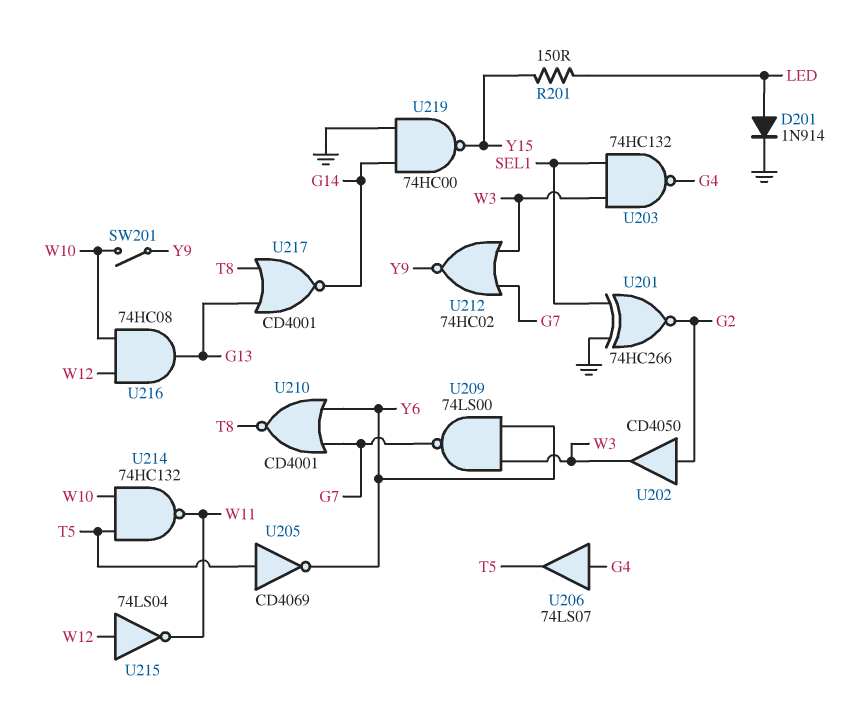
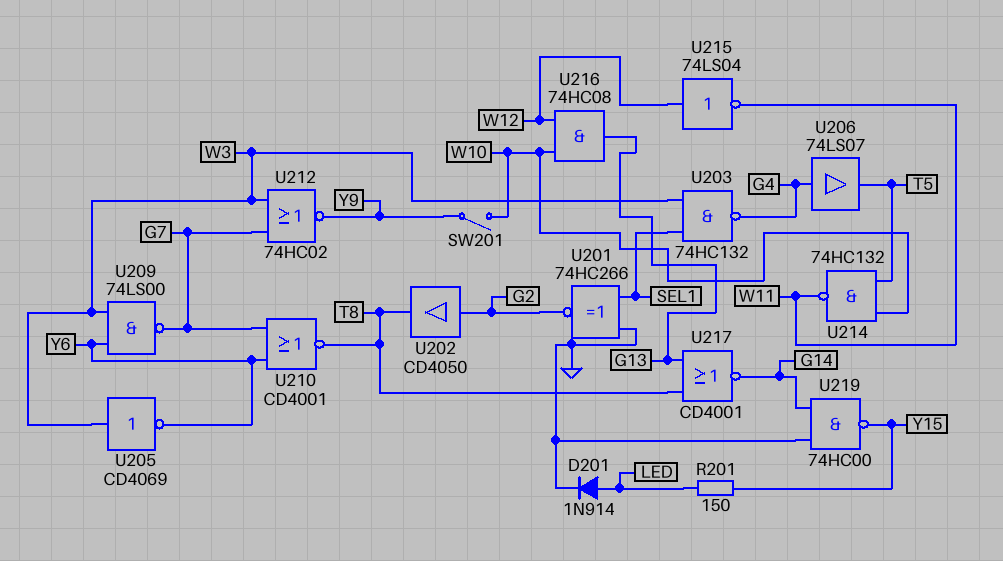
U202: buffer CD4050 (in G2, out W3) -> buffer CD4050 (in G2, out T8)
U205: NOT CD4069 (in T5, out Y6) -> NOT CD4069 (in W3, out Y6)

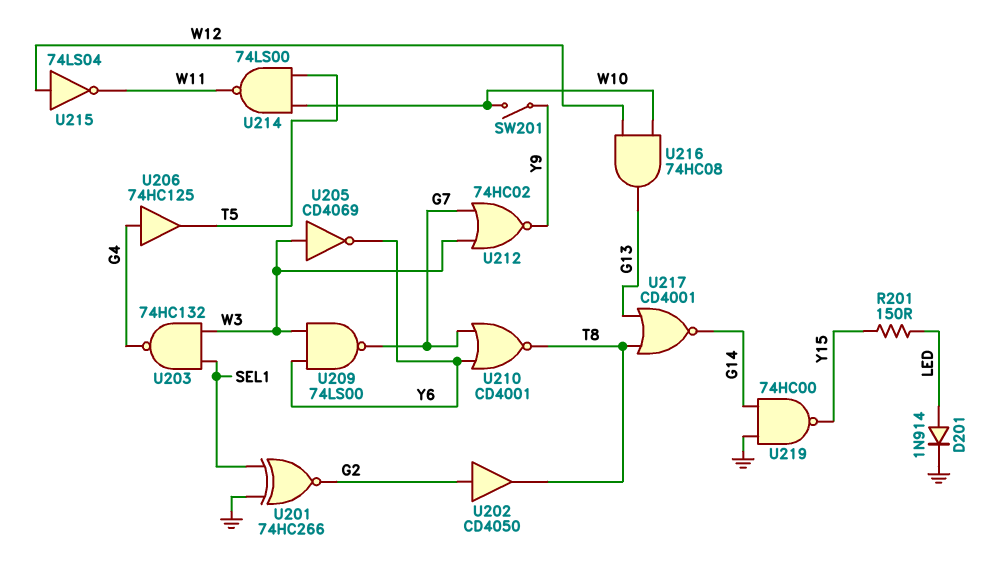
U206: buffer 74LS07 (in G4, out T5) -> buffer 74HC125 (in G4, out T5)
U214: NAND 74HC132 (in T5, in W10, out W11) -> NAND 74LS00 (in T5, in W10, out W11)

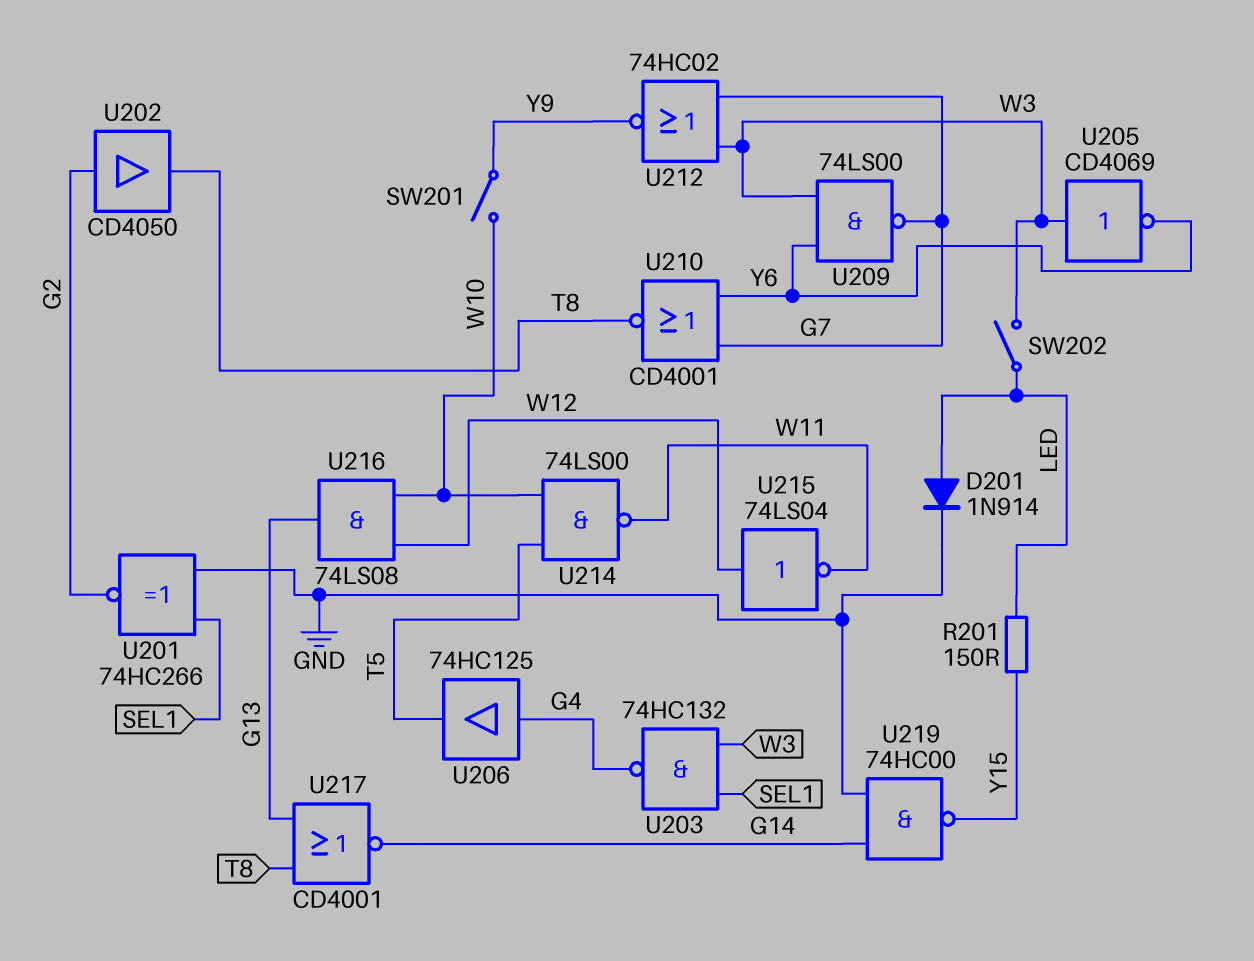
SW202: none -> switch (LED, W3)
U216: AND 74HC08 (in W10, in W12, out G13) -> AND 74LS08 (in W10, in W12, out G13)

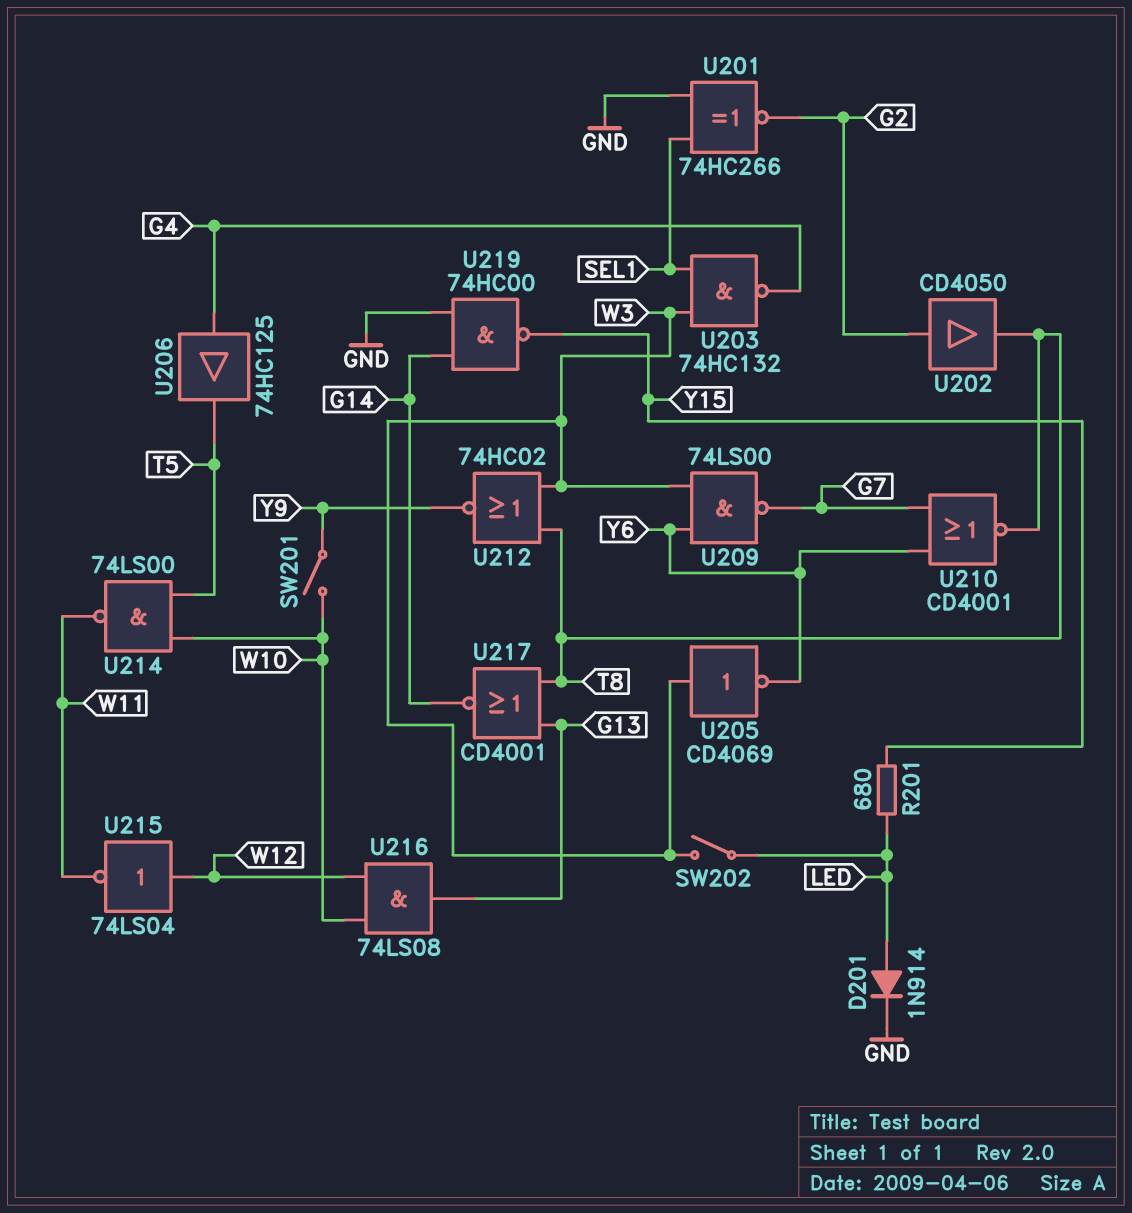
R201: 150 (LED, Y15) -> 680 (LED, Y15)
U212: NOR 74HC02 (in G7, in W3, out Y9) -> NOR 74HC02 (in T8, in W3, out Y9)

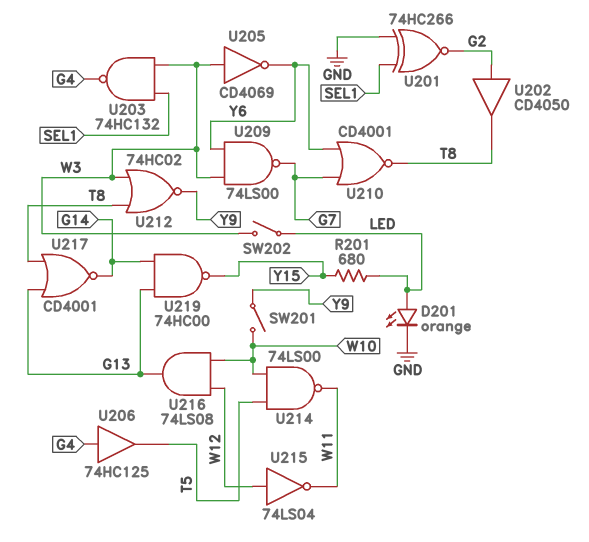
D201: diode 1N914 (A LED, K GND) -> LED orange (A LED, K GND)
U219: NAND 74HC00 (in G14, in GND, out Y15) -> NAND 74HC00 (in G13, in G14, out Y15)

